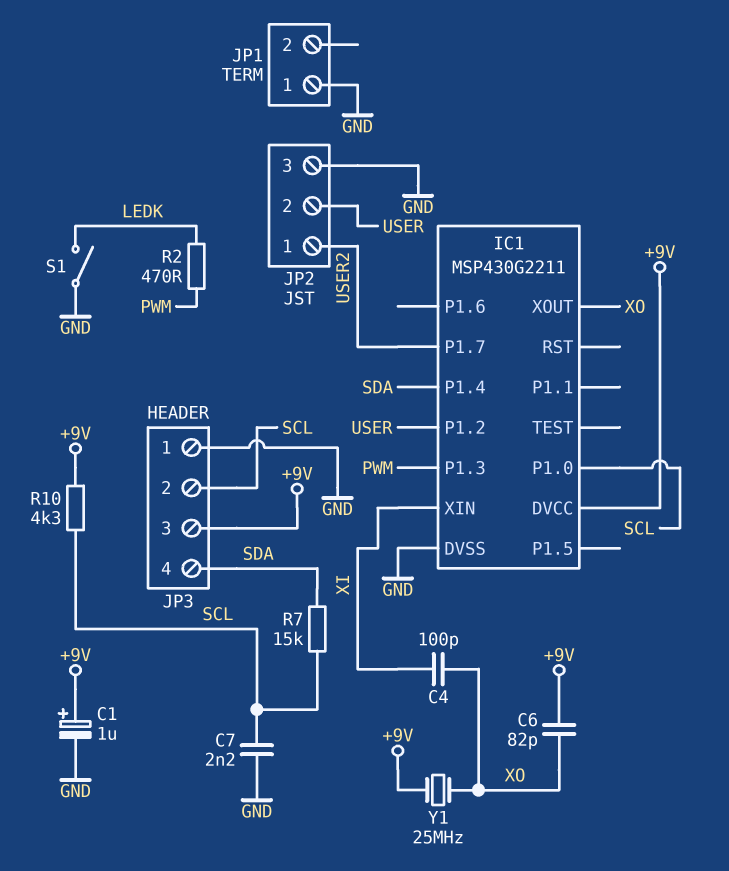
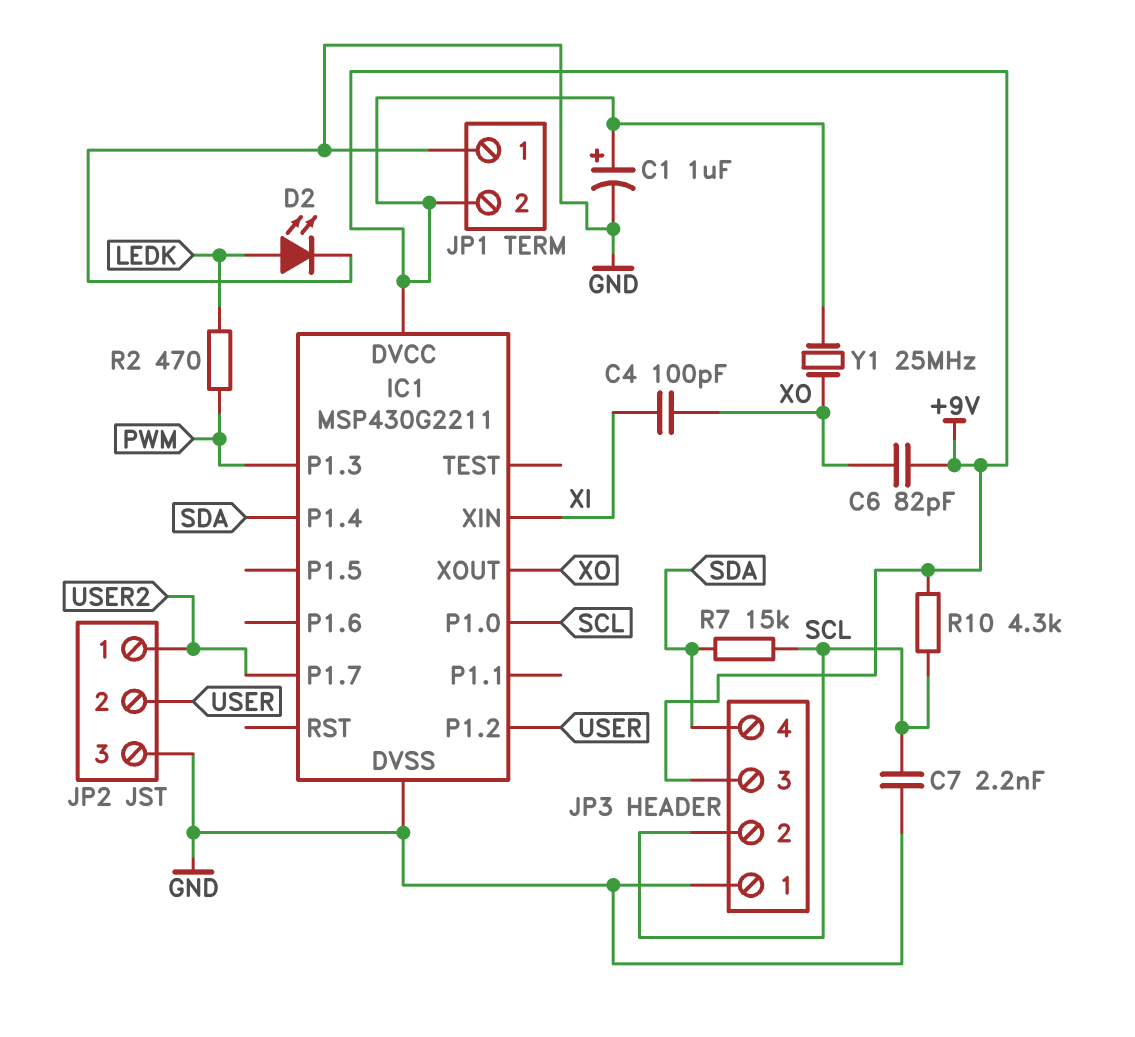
D2: none -> LED (A LEDK, K GND)
JP1 pin 2: none -> +9V
S1: switch (GND, LEDK) -> none

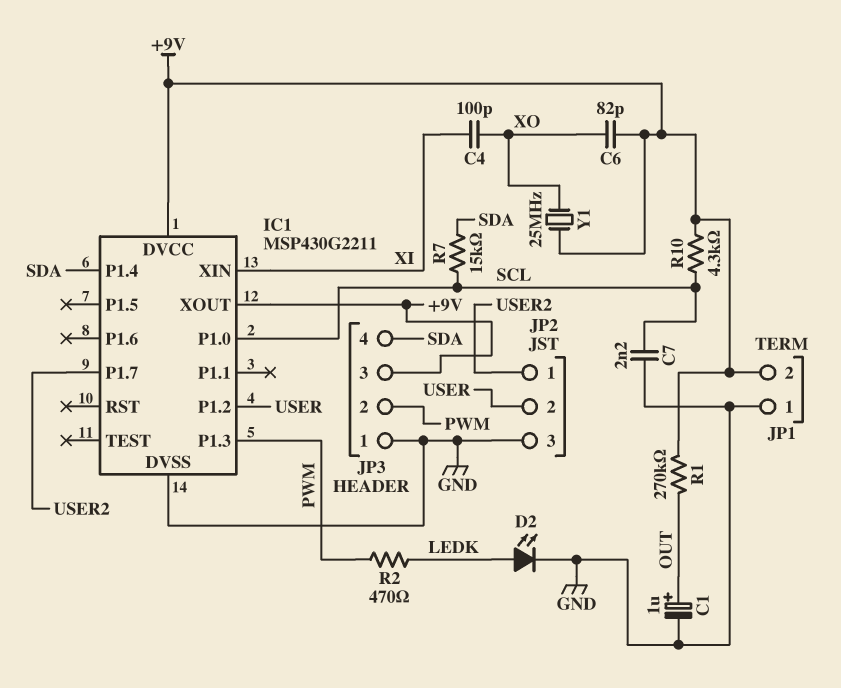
C1: 1uF (plus +9V, minus GND) -> 1uF (plus OUT, minus GND)
IC1 pin XOUT: XO -> +9V
JP3 pin 2: SCL -> PWM
R1: none -> 270k (+9V, OUT)

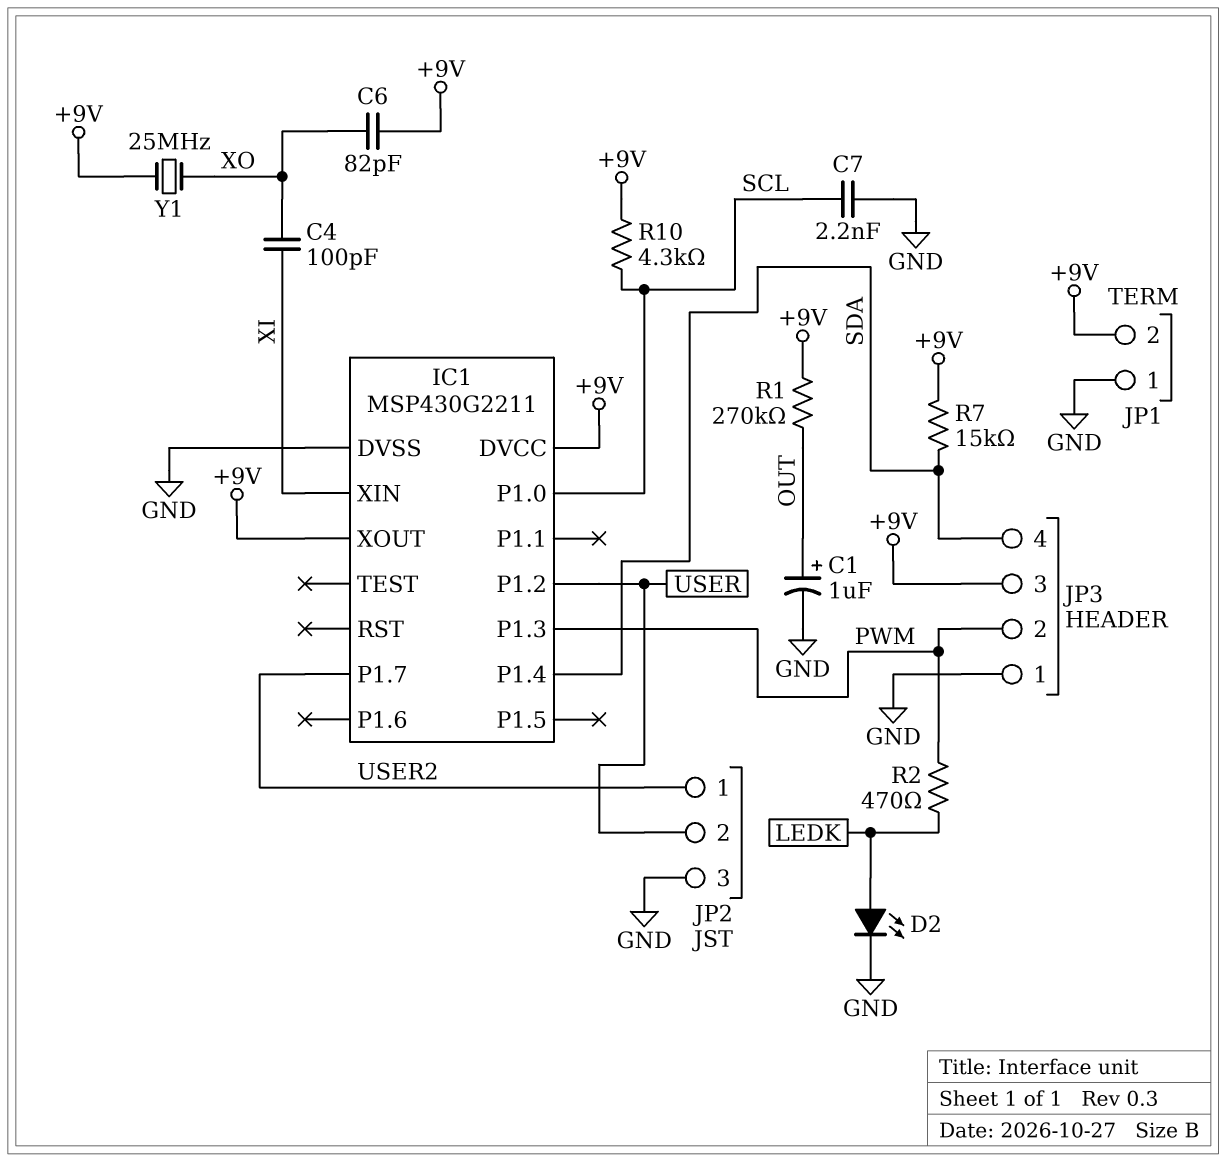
R7: 15k (SCL, SDA) -> 15k (+9V, SDA)

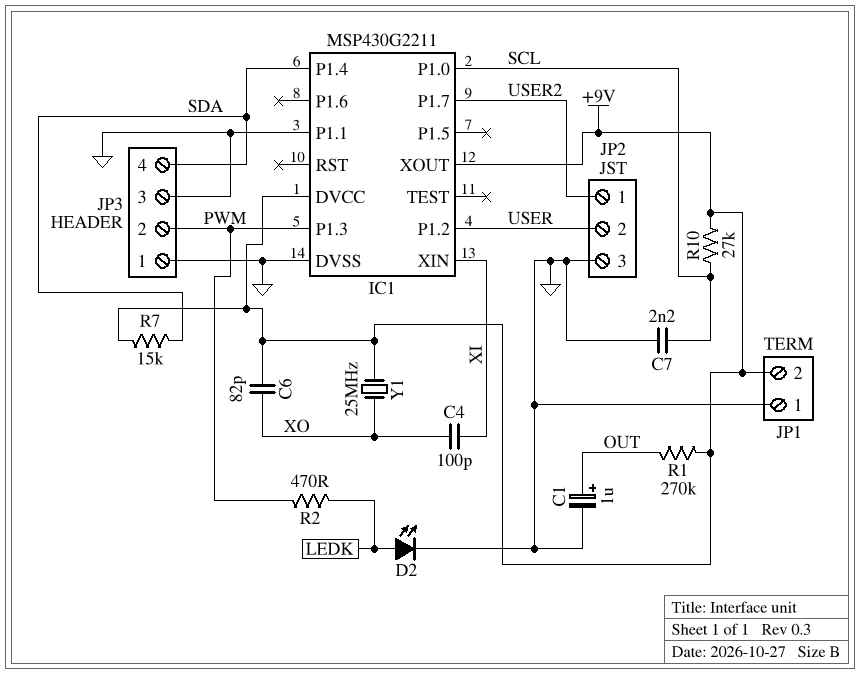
IC1 pin P1.1: none -> GND
JP3 pin 3: +9V -> GND
R10: 4.3k (+9V, SCL) -> 27k (+9V, SCL)

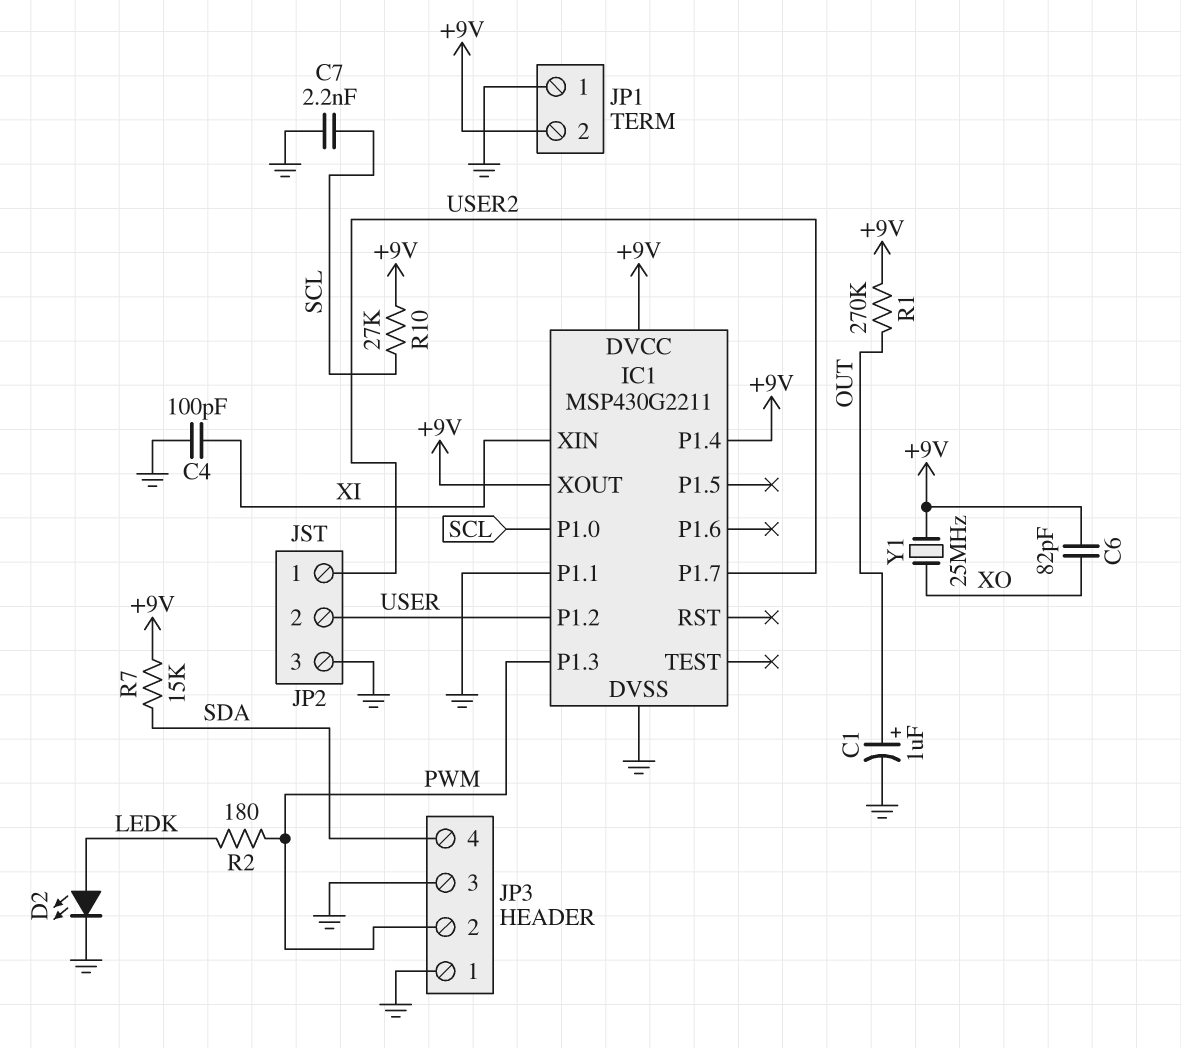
C4: 100pF (XI, XO) -> 100pF (GND, XI)
IC1 pin P1.4: SDA -> +9V
R2: 470 (LEDK, PWM) -> 180 (LEDK, PWM)

